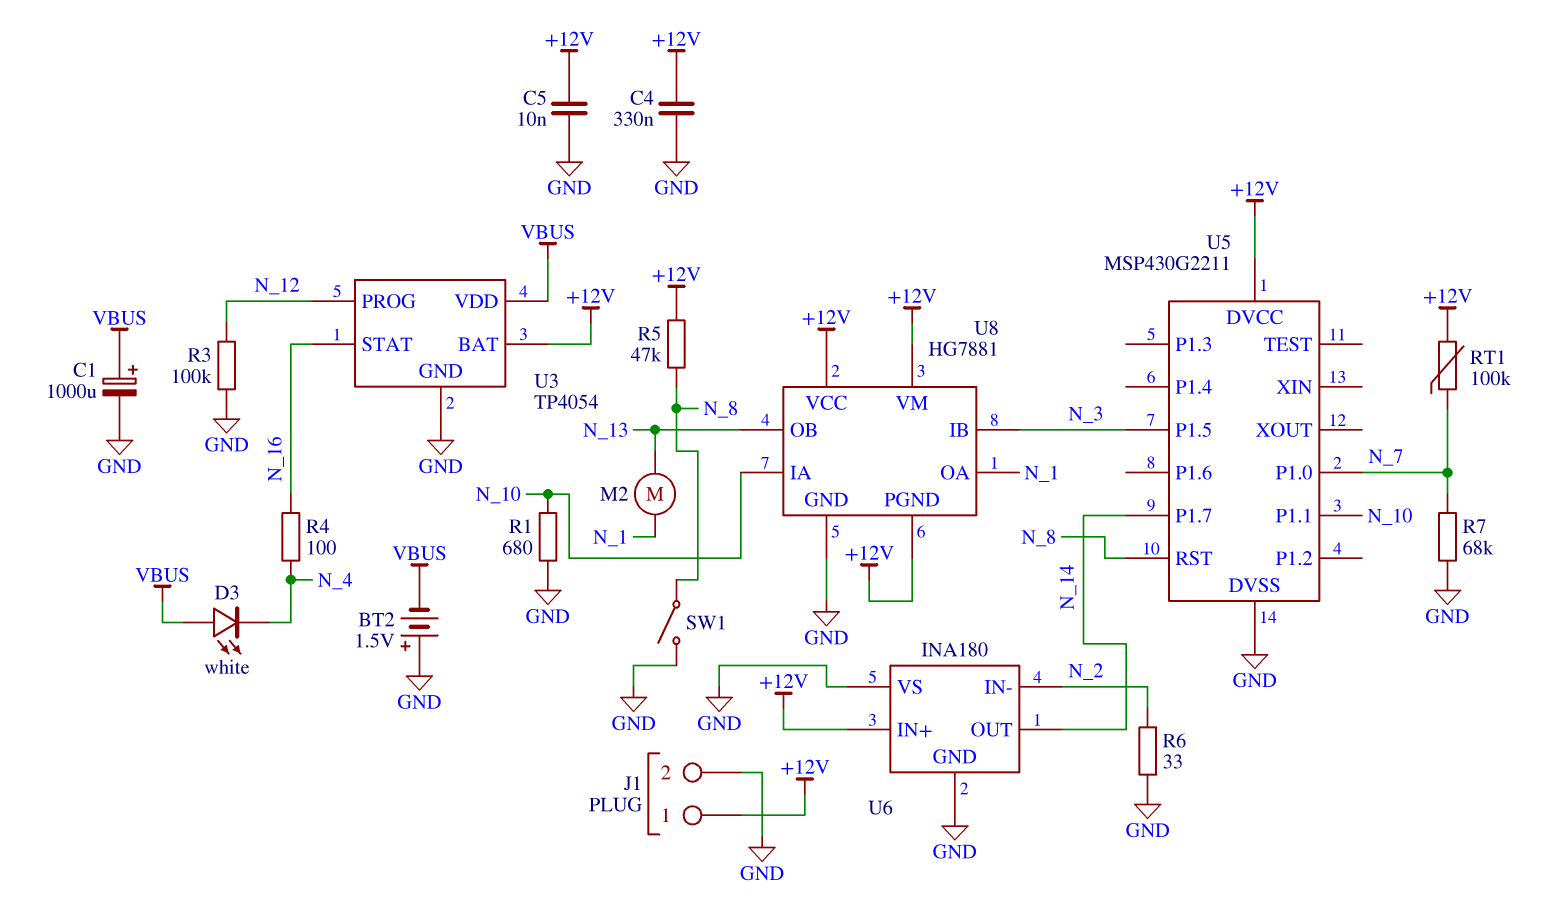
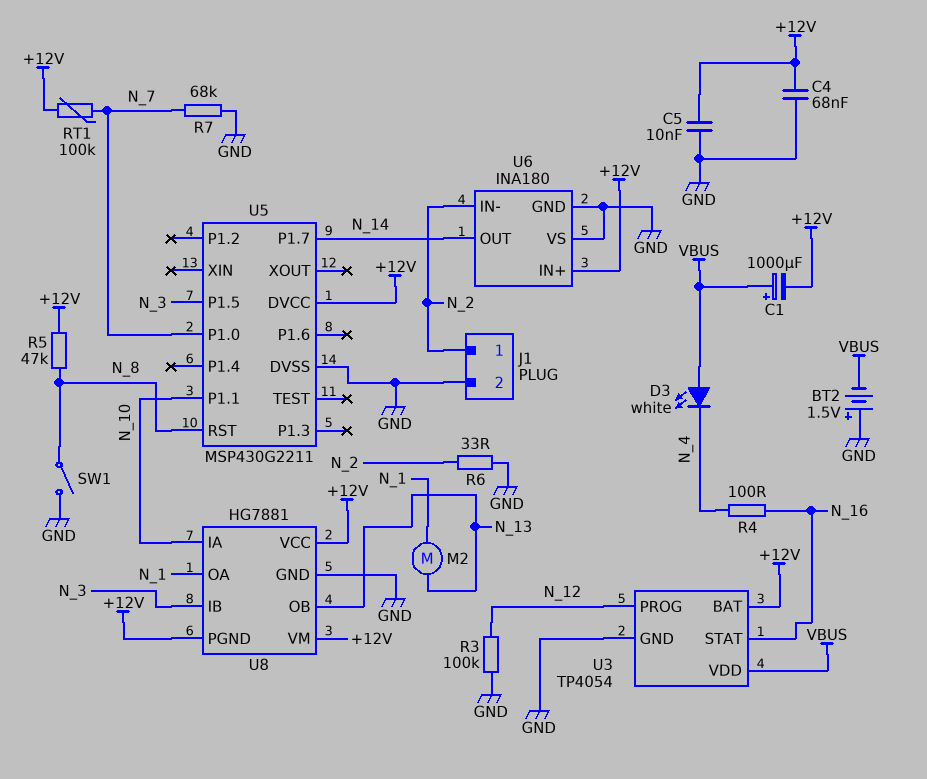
C1: 1000uF (plus VBUS, minus GND) -> 1000uF (plus VBUS, minus +12V)
C4: 330nF (+12V, GND) -> 68nF (+12V, GND)
J1 pin 1: +12V -> N_2
R1: 680 (GND, N_10) -> none

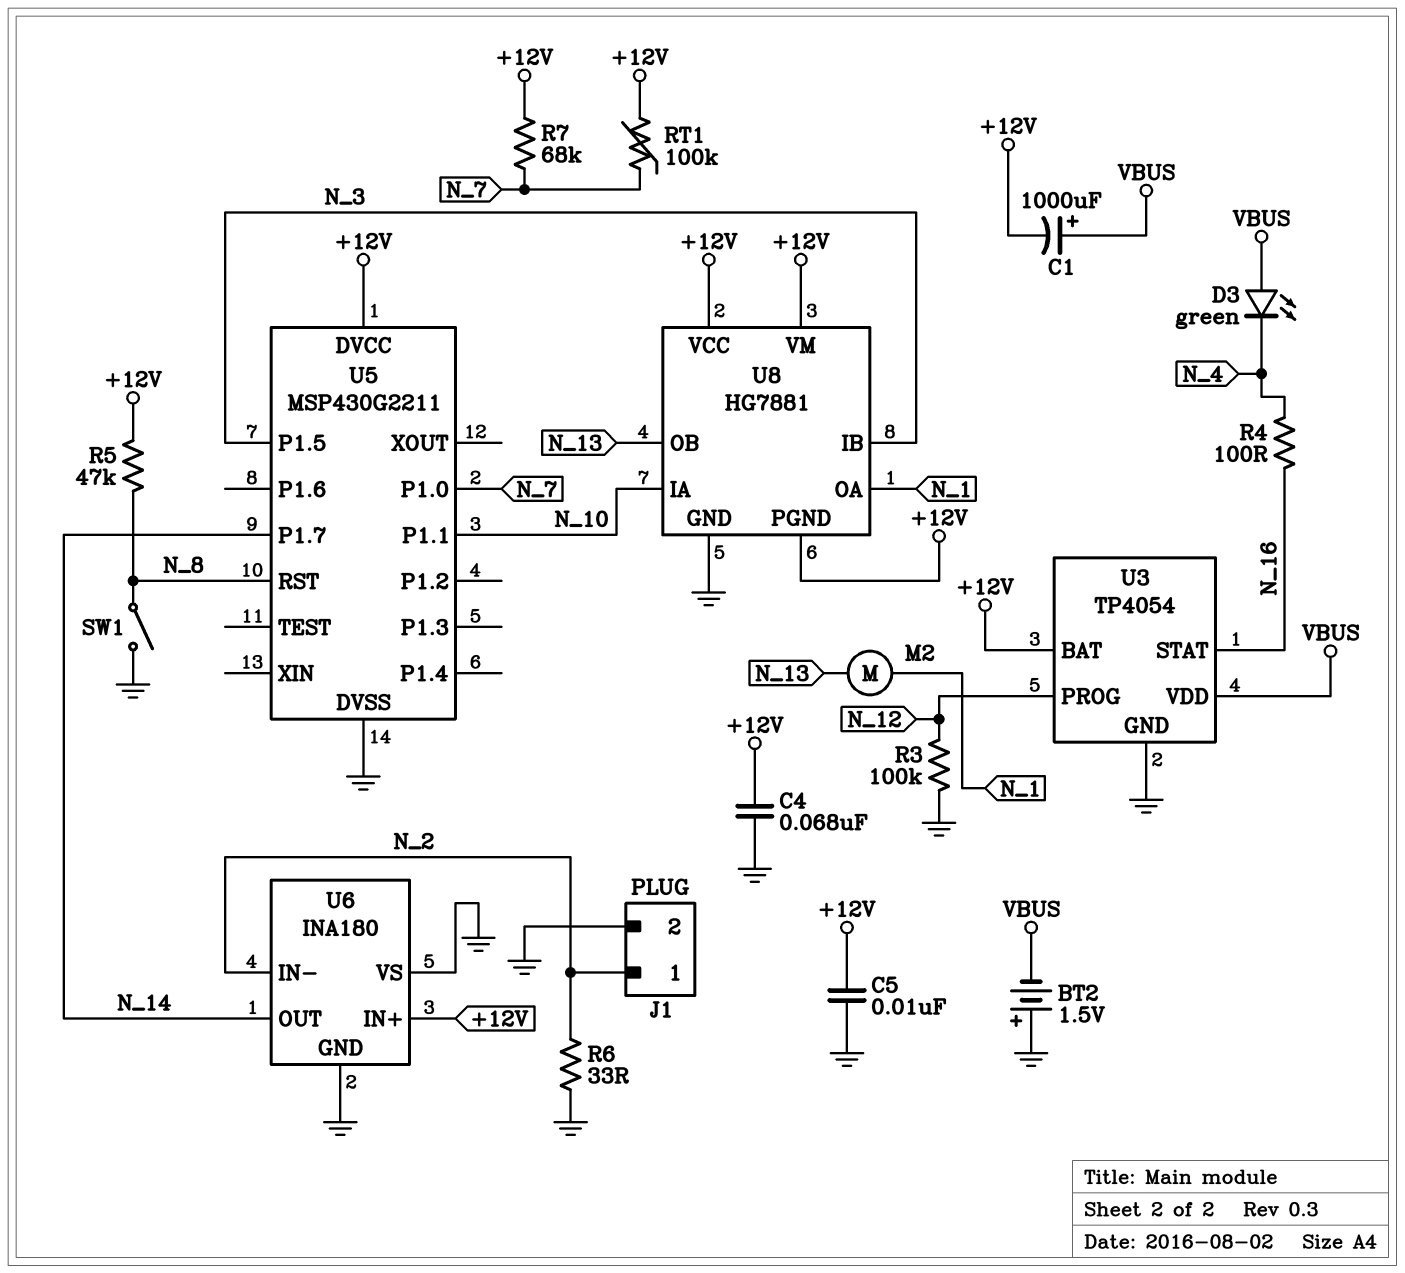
D3: LED white (A VBUS, K N_4) -> LED green (A VBUS, K N_4)
R7: 68k (GND, N_7) -> 68k (+12V, N_7)

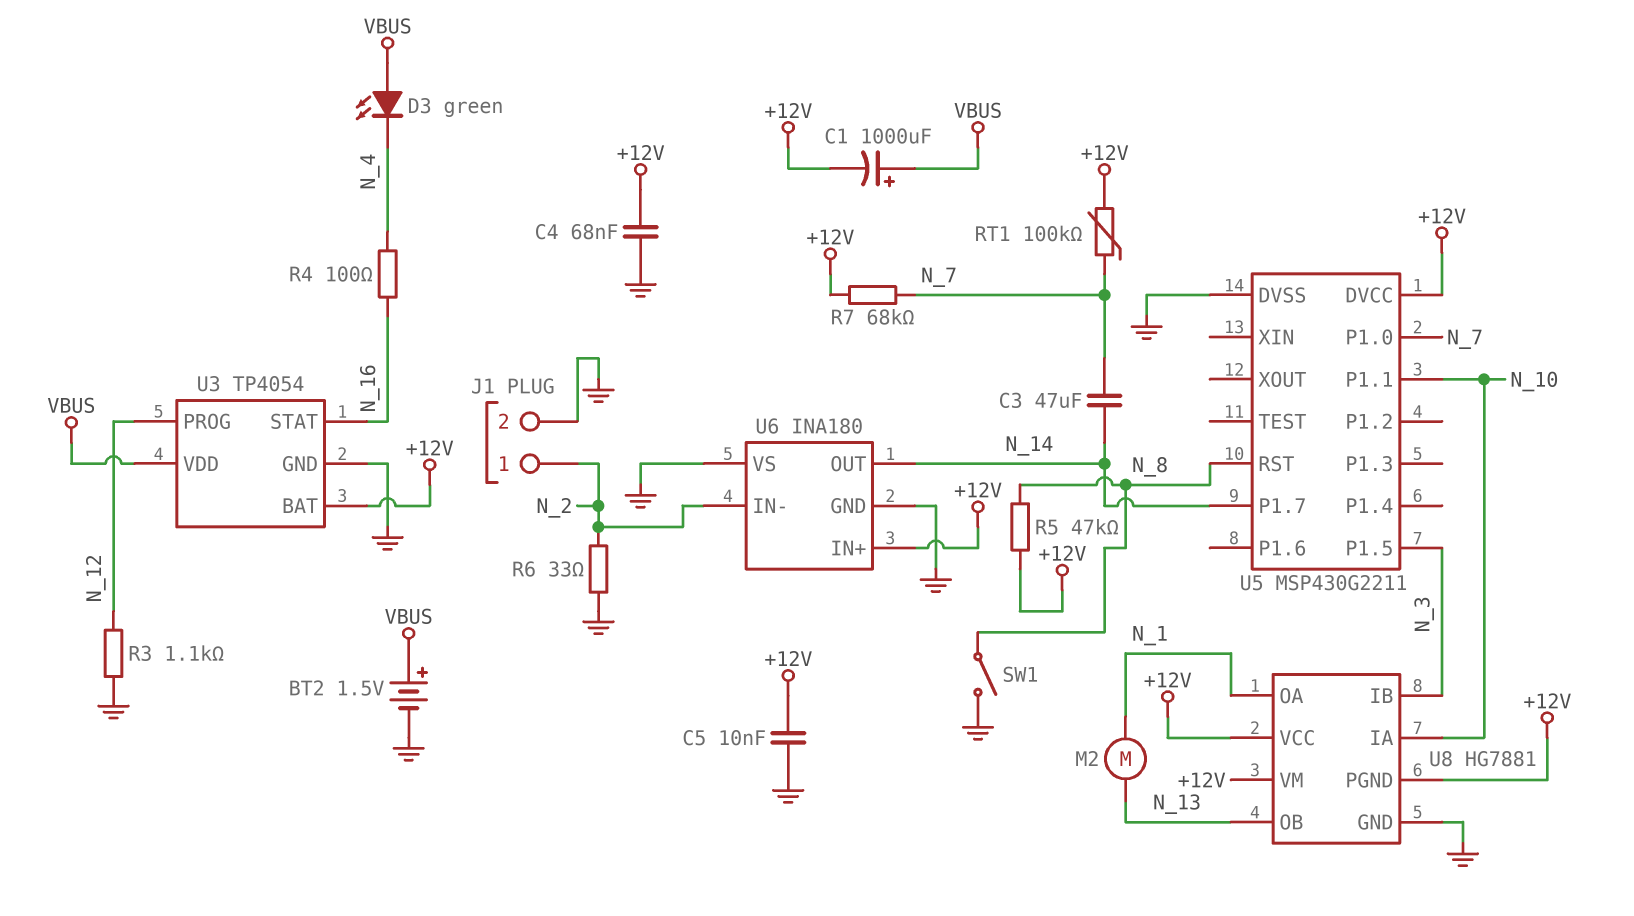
BT2: 1.5V (plus GND, minus VBUS) -> 1.5V (plus VBUS, minus GND)
C3: none -> 47uF (N_7, N_14)
R3: 100k (GND, N_12) -> 1.1k (GND, N_12)

